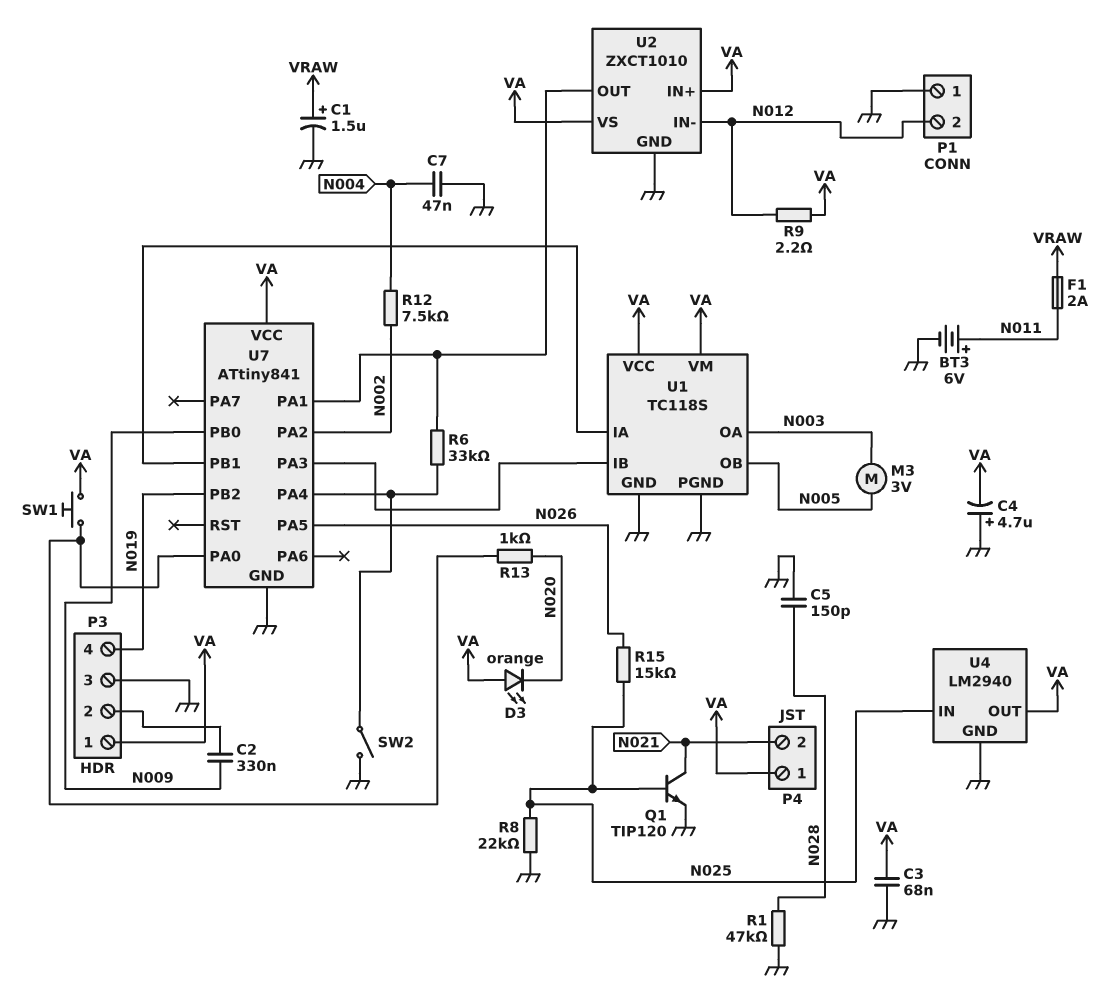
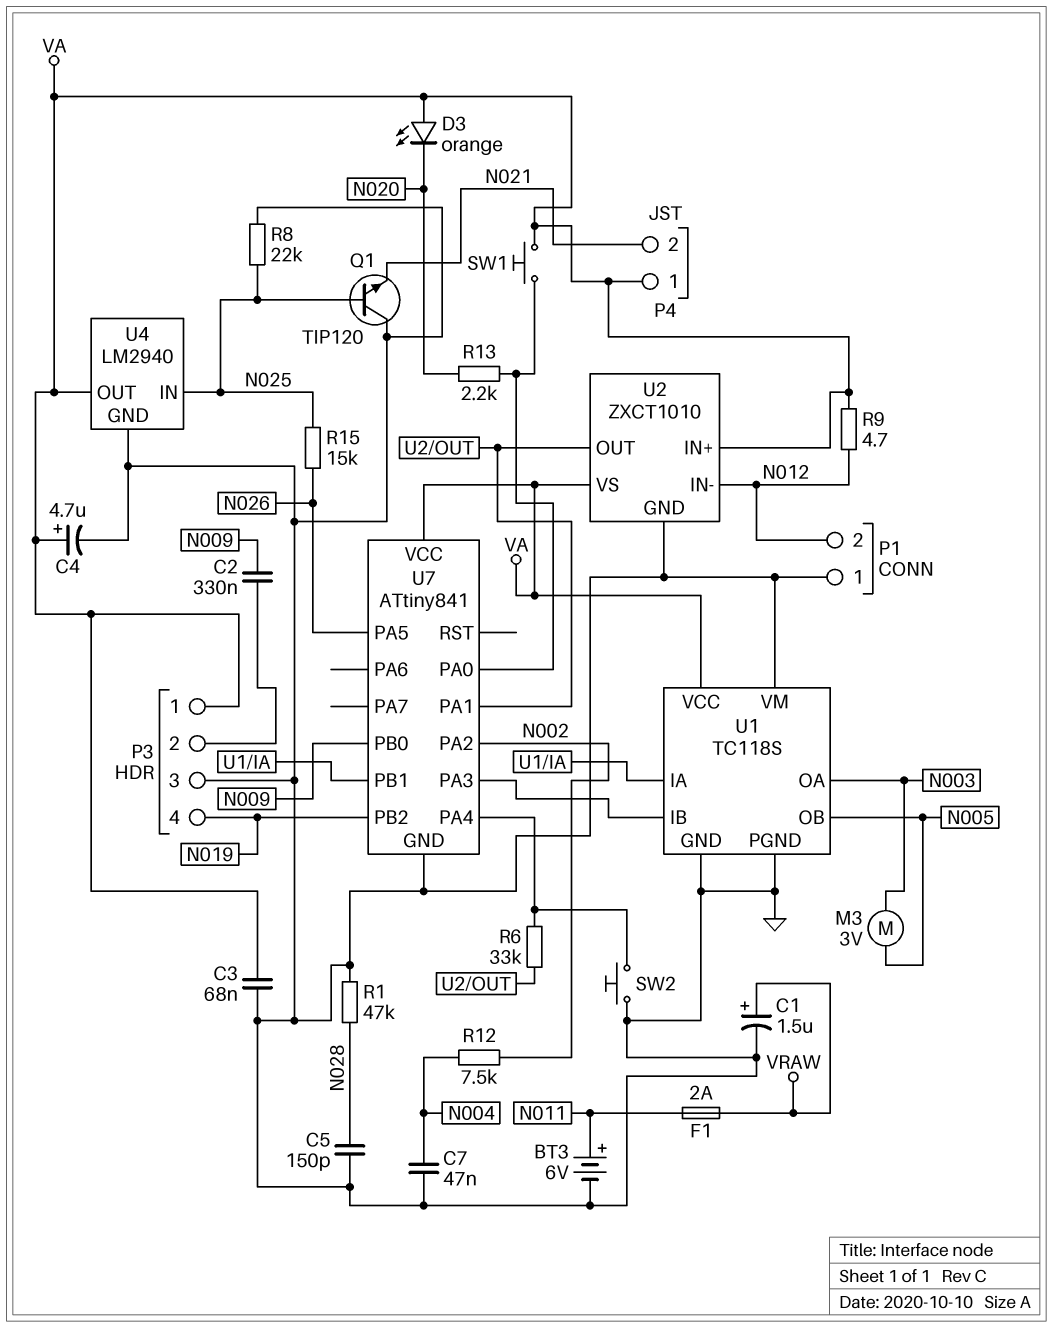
C4: 4.7uF (plus GND, minus VA) -> 4.7uF (plus VA, minus GND)
Q1: NPN TIP120 (B N025, C N021, E GND) -> NPN TIP120 (B N025, C GND, E N021)
R9: 2.2 (N012, VA) -> 4.7 (N012, VA)
R13: 1k (N020, U7/PA0) -> 2.2k (N020, U7/PA0)
SW2: switch (GND, U7/PA4) -> button (GND, U7/PA4)
U1 pin VM: VA -> GND

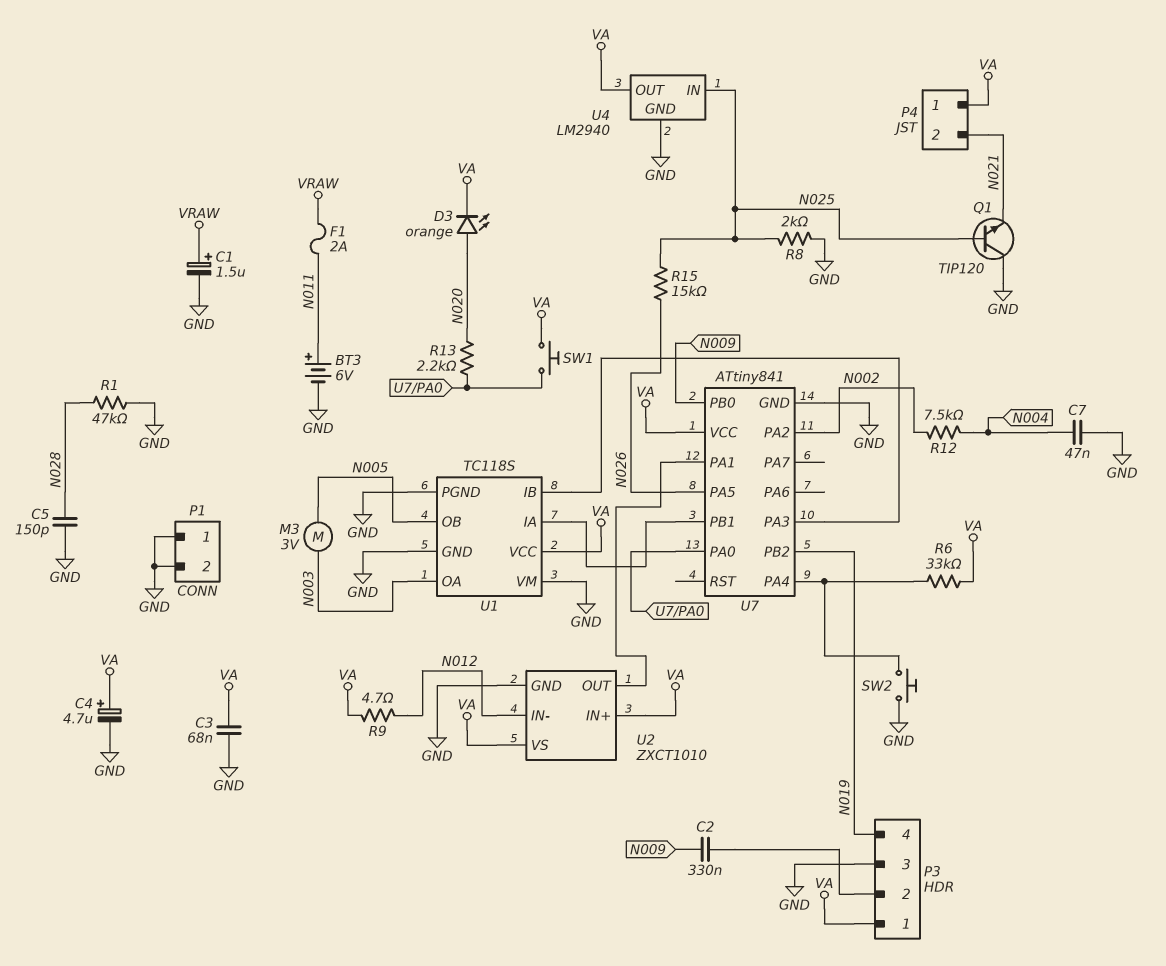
D3: LED orange (A VA, K N020) -> LED orange (A N020, K VA)
P1 pin 2: N012 -> GND
R6: 33k (U2/OUT, U7/PA4) -> 33k (U7/PA4, VA)
R8: 22k (GND, N025) -> 2k (GND, N025)

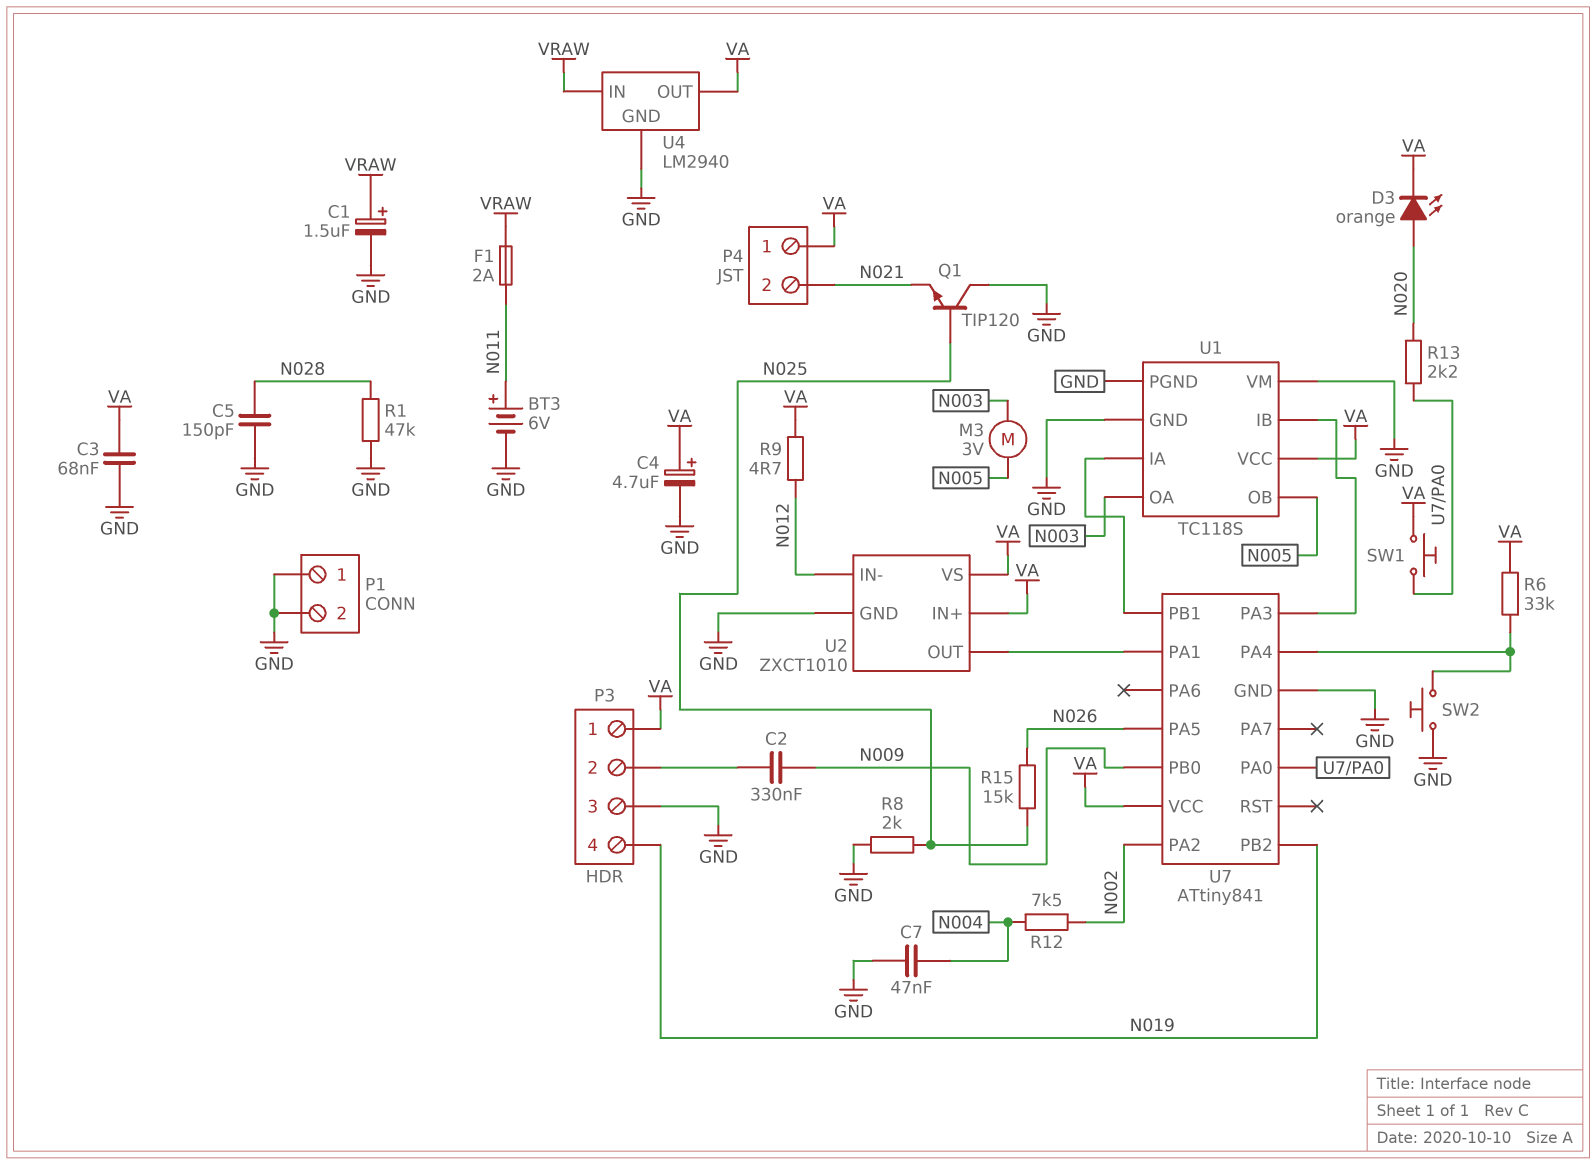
U4 pin IN: N025 -> VRAW

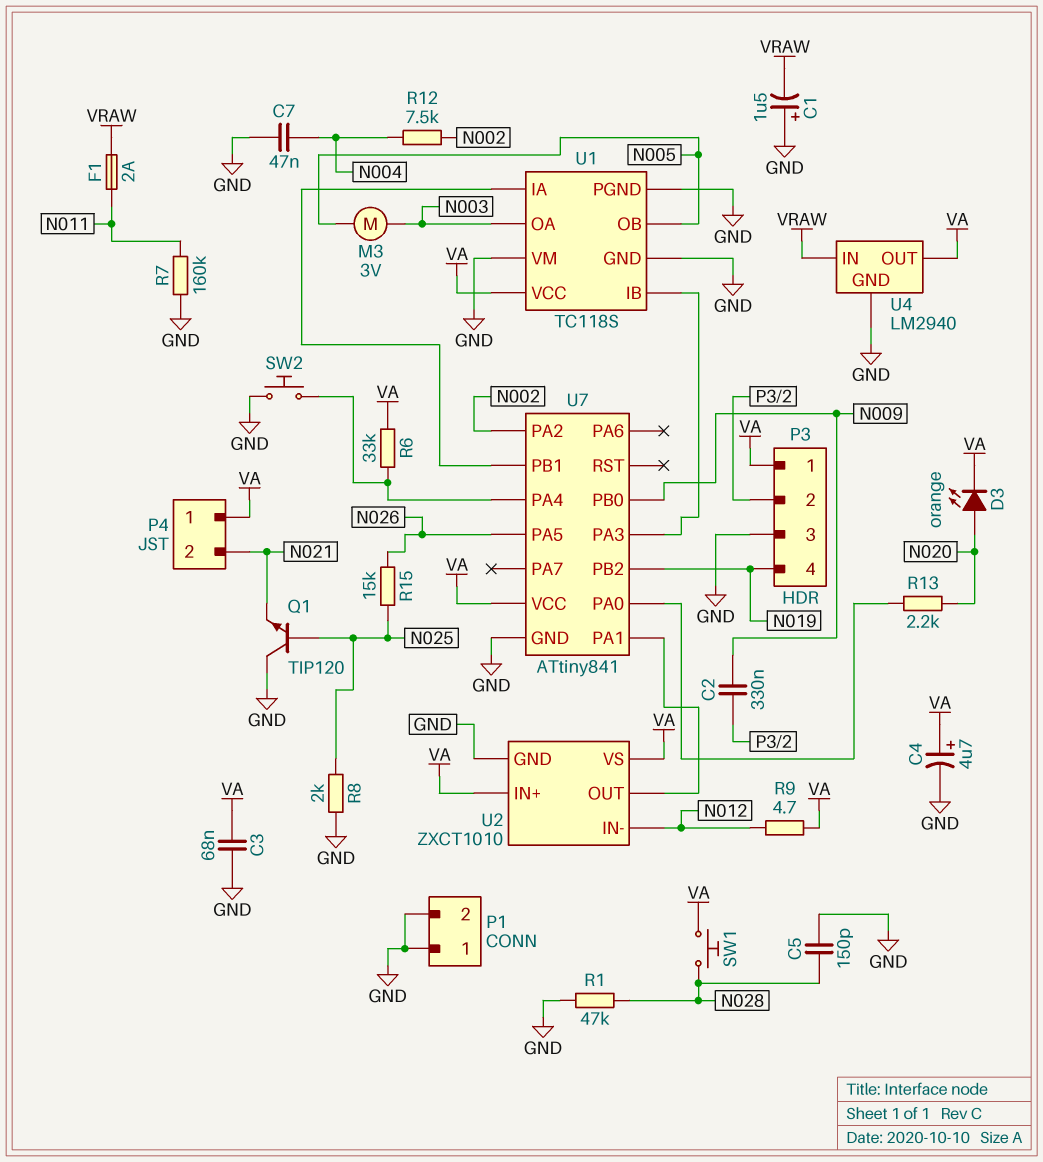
BT3: 6V (plus N011, minus GND) -> none
C1: 1.5uF (plus VRAW, minus GND) -> 1.5uF (plus GND, minus VRAW)
R7: none -> 160k (GND, N011)
SW1: button (U7/PA0, VA) -> button (N028, VA)

